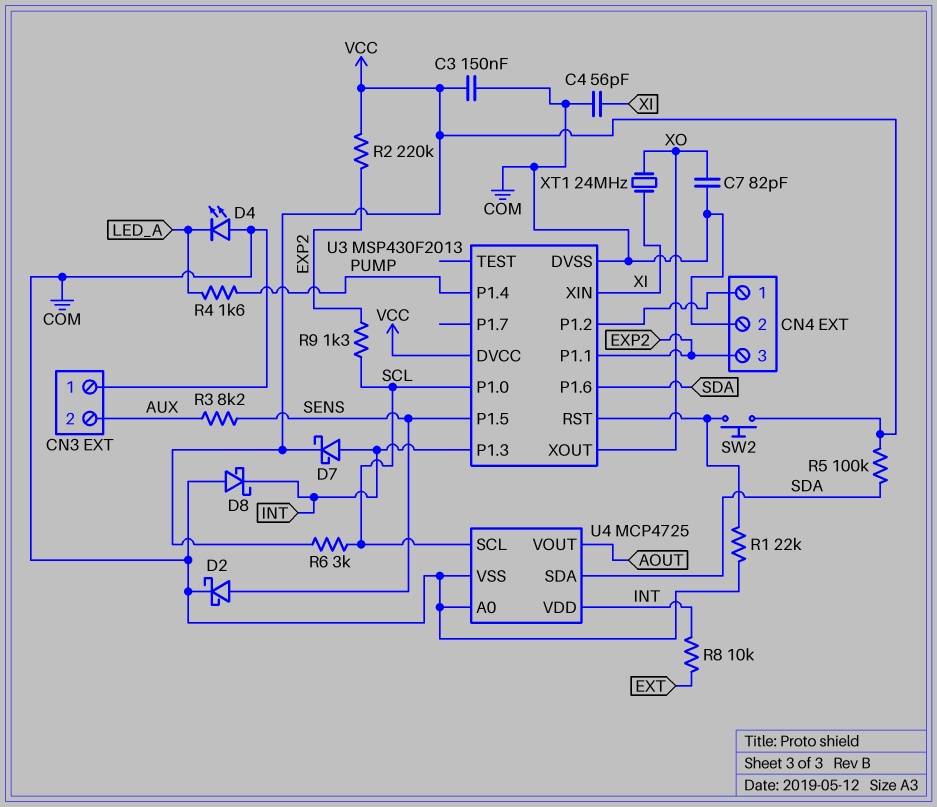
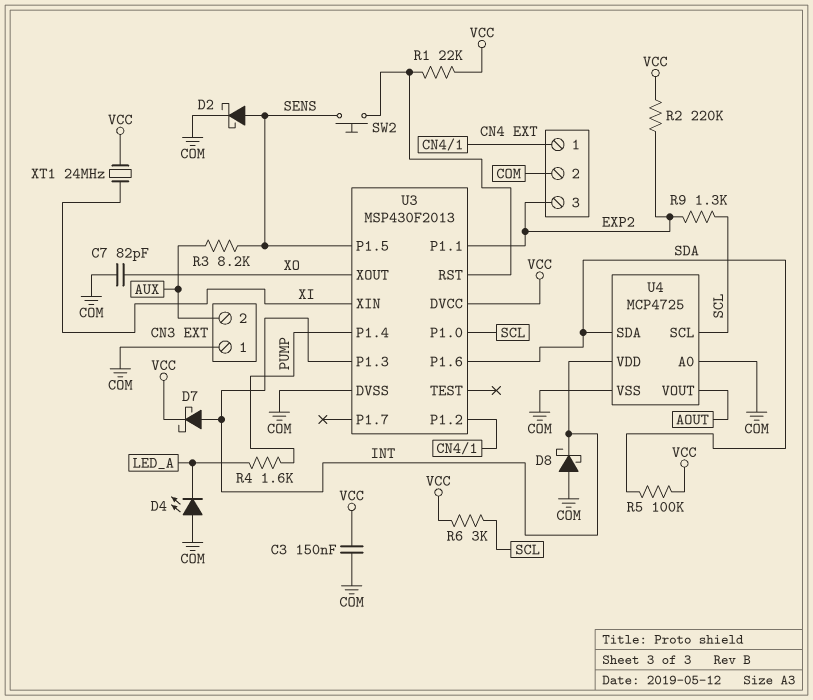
C4: 56pF (COM, XI) -> none
R1: 22k (COM, U3/RST) -> 22k (U3/RST, VCC)
R8: 10k (EXT, INT) -> none
SW2: button (U3/RST, VCC) -> button (SENS, U3/RST)
XT1: 24MHz (XI, XO) -> 24MHz (VCC, XI)

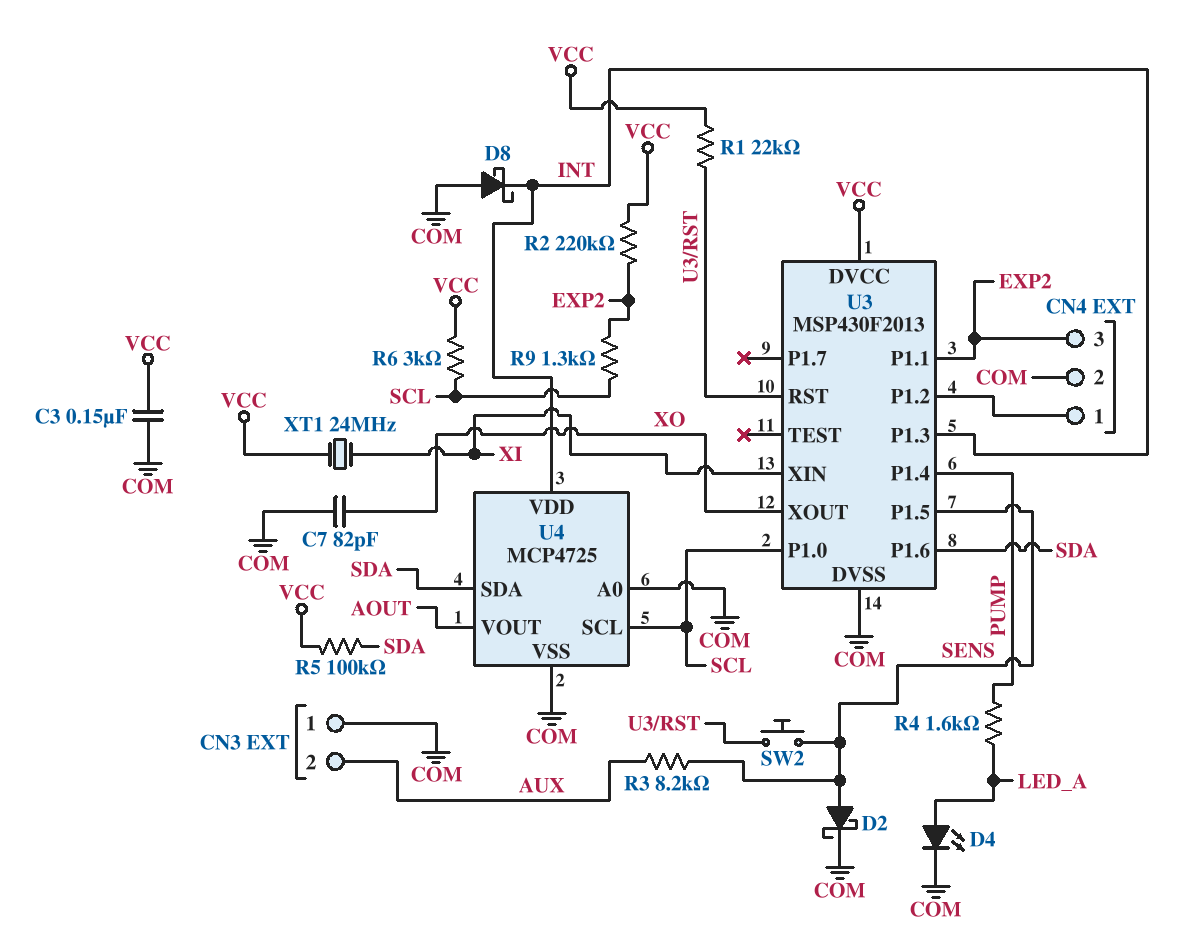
D4: LED (A COM, K LED_A) -> LED (A LED_A, K COM)
D7: schottky (A INT, K VCC) -> none

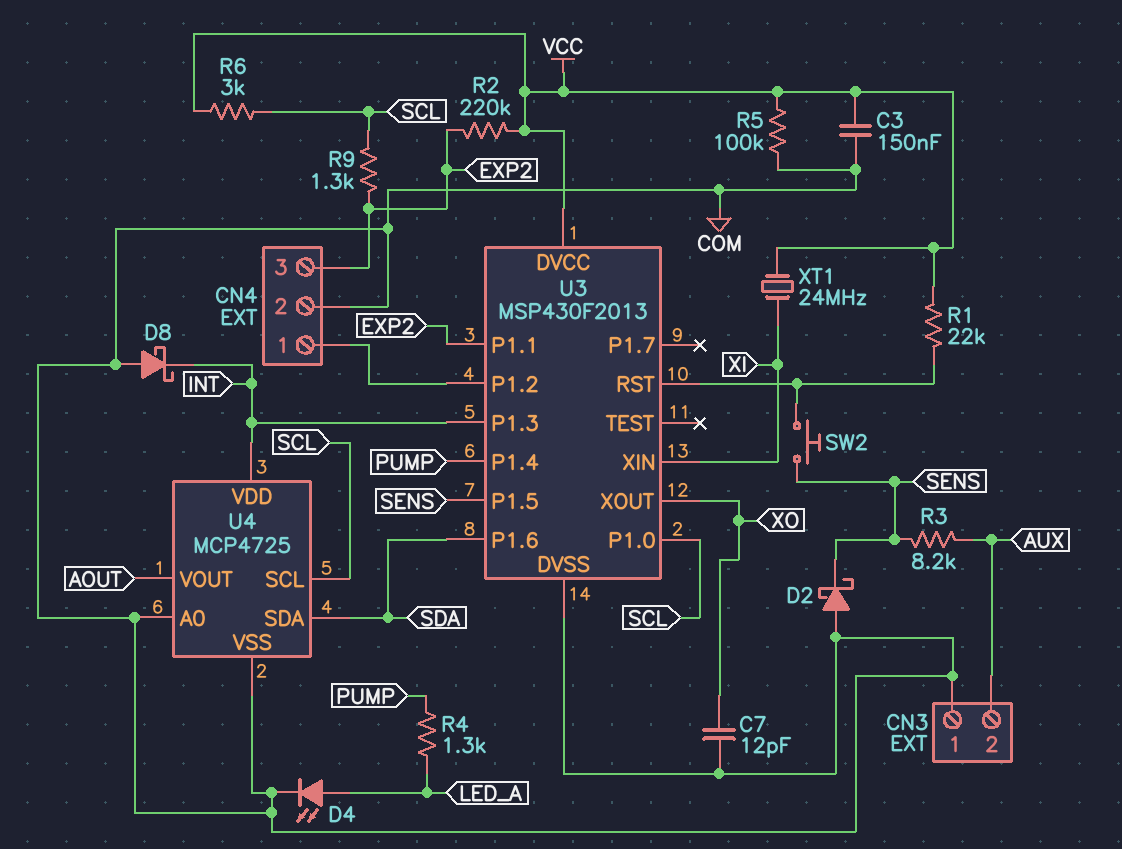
C7: 82pF (COM, XO) -> 12pF (COM, XO)
D2: schottky (A SENS, K COM) -> schottky (A COM, K SENS)
R4: 1.6k (LED_A, PUMP) -> 1.3k (LED_A, PUMP)
R5: 100k (SDA, VCC) -> 100k (COM, VCC)

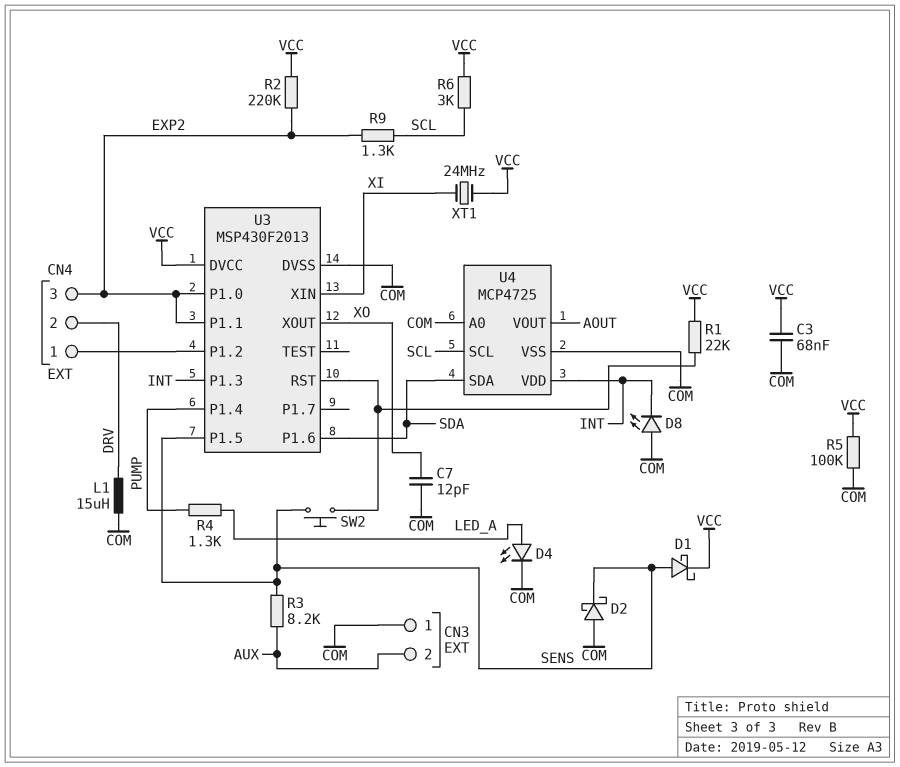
C3: 150nF (COM, VCC) -> 68nF (COM, VCC)
CN4 pin 2: COM -> DRV
D1: none -> schottky (A SENS, K VCC)
D8: schottky (A COM, K INT) -> LED (A COM, K INT)
L1: none -> 15uH (COM, DRV)
U3 pin P1.0: SCL -> EXP2

